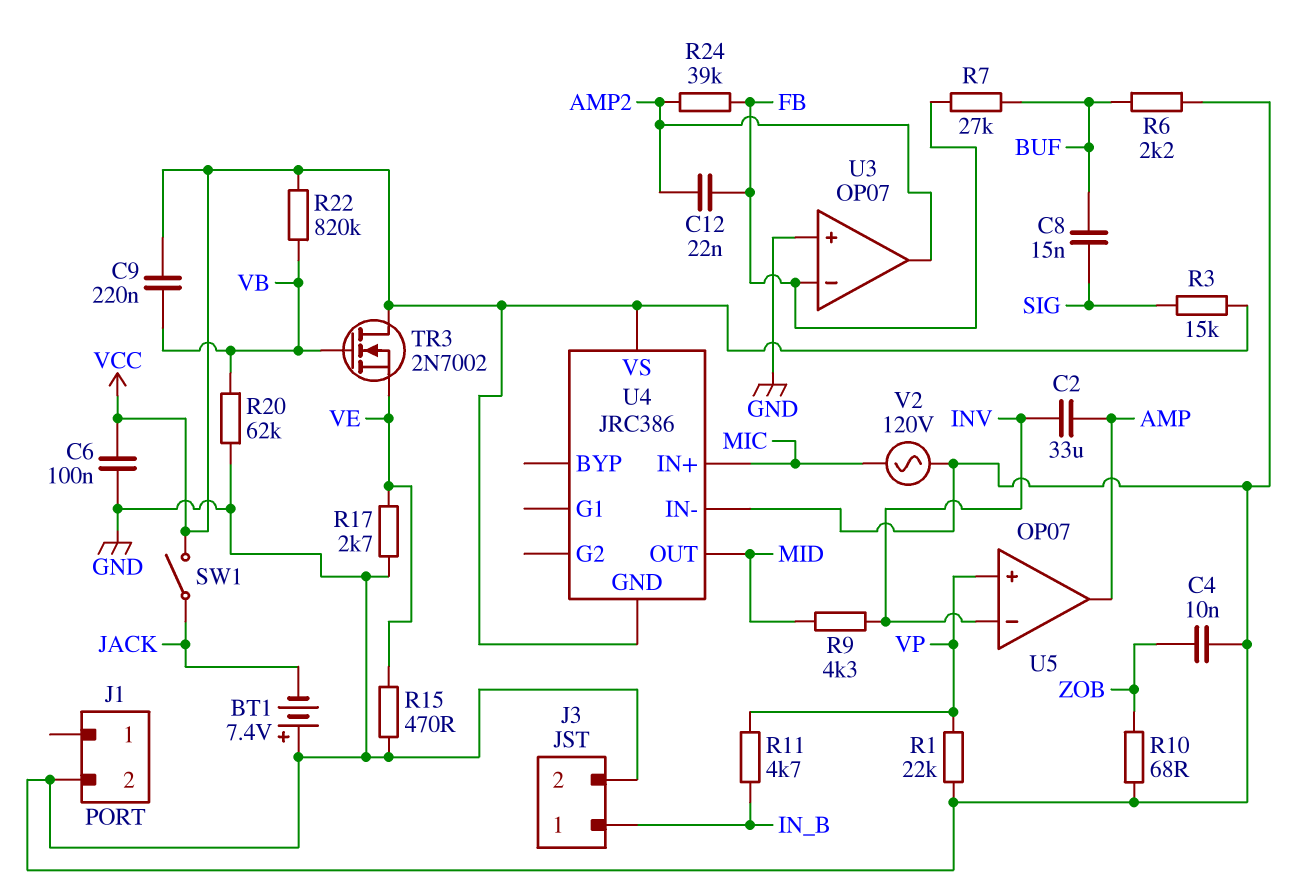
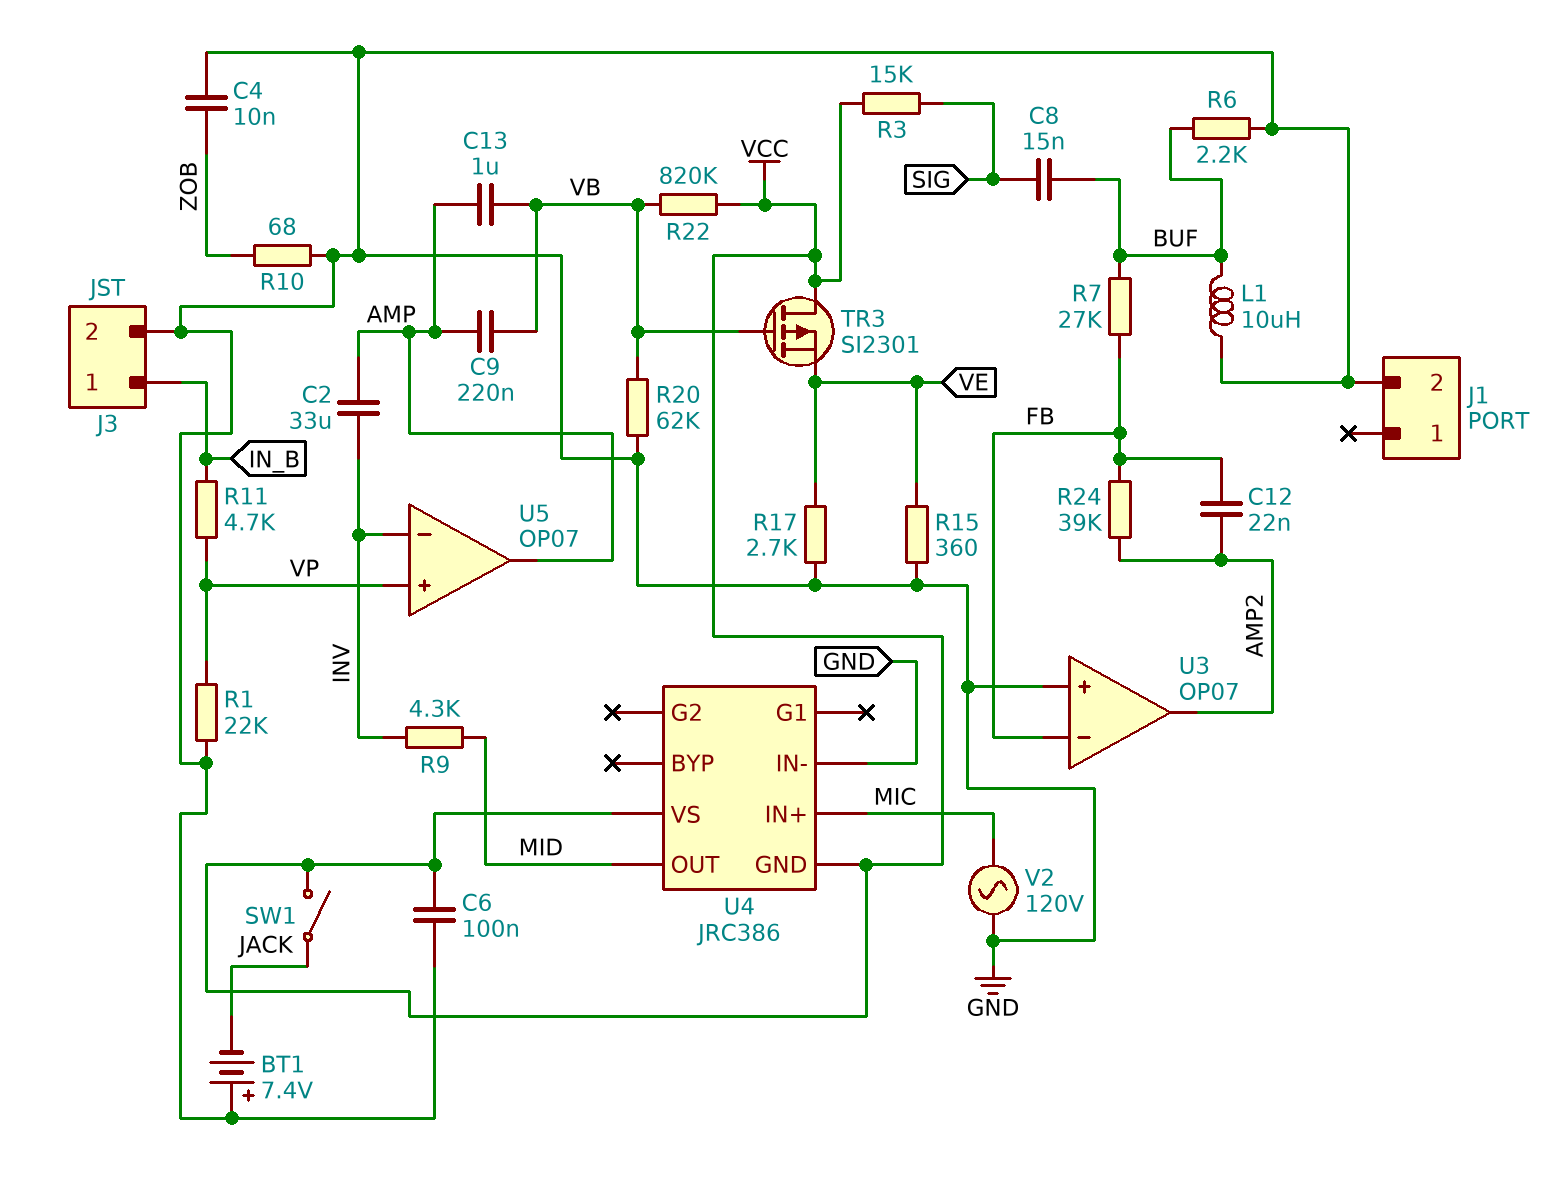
C9: 220nF (VB, VCC) -> 220nF (AMP, VB)
C13: none -> 1uF (AMP, VB)
L1: none -> 10uH (BUF, GND)
R15: 470 (GND, VE) -> 360 (GND, VE)
TR3: NMOS 2N7002 (G VB, D VCC, S VE) -> PMOS SI2301 (G VB, D VCC, S VE)

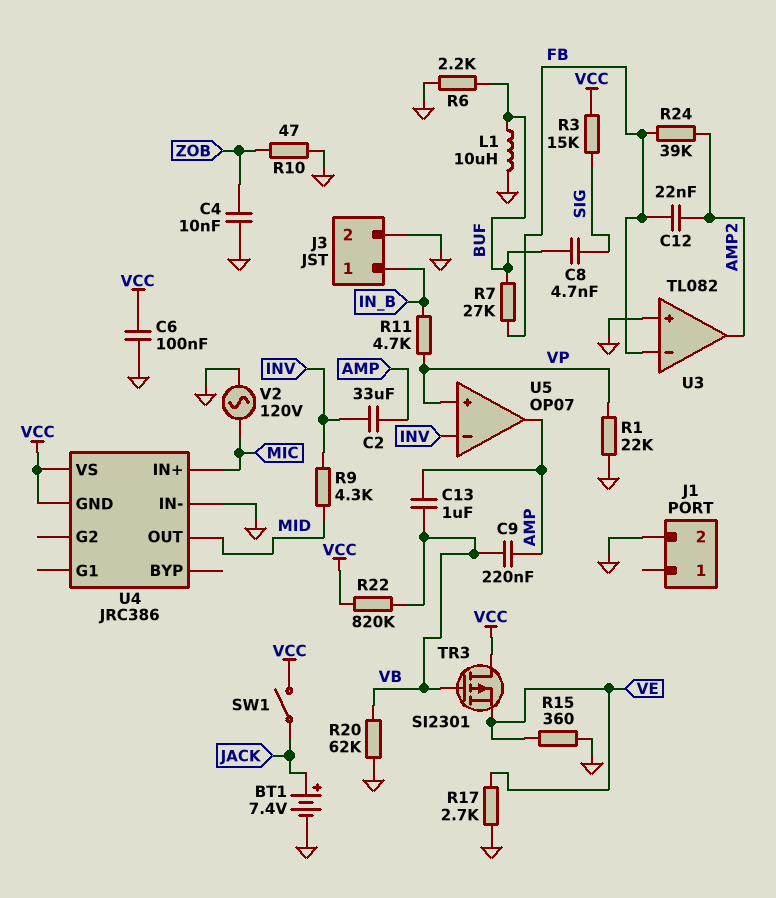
BT1: 7.4V (plus GND, minus JACK) -> 7.4V (plus JACK, minus GND)
C8: 15nF (BUF, SIG) -> 4.7nF (BUF, SIG)
R10: 68 (GND, ZOB) -> 47 (GND, ZOB)
U3: OP07 -> TL082

